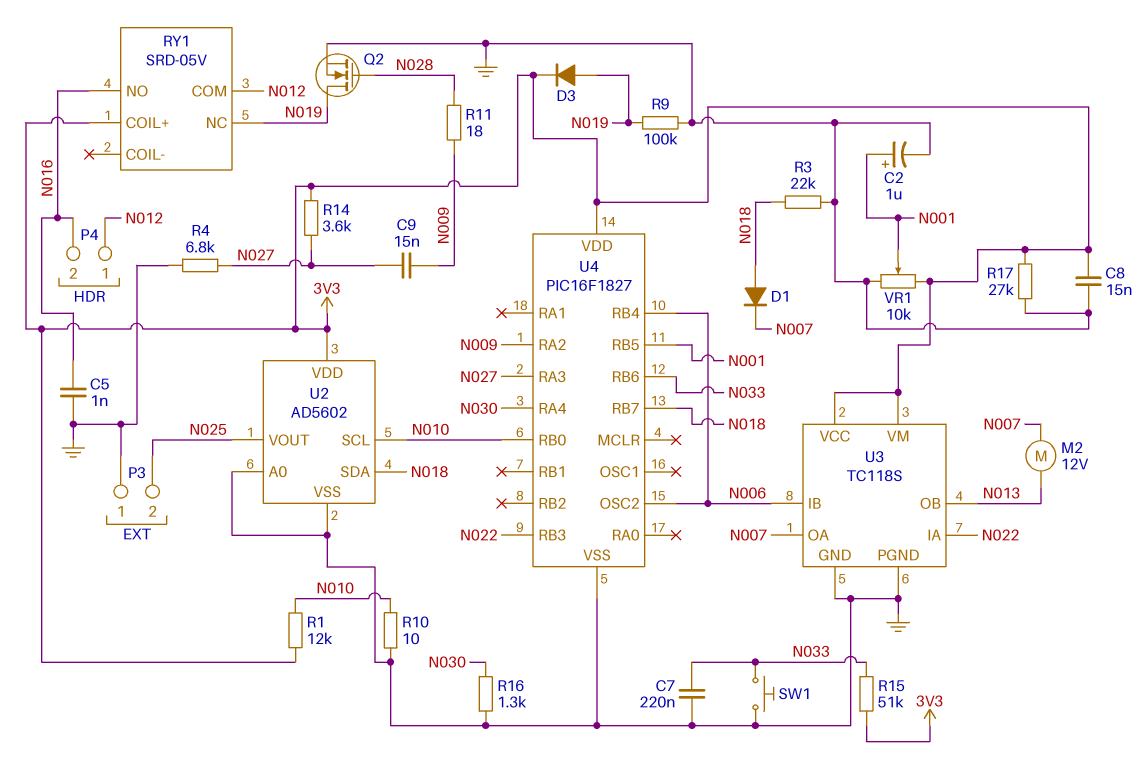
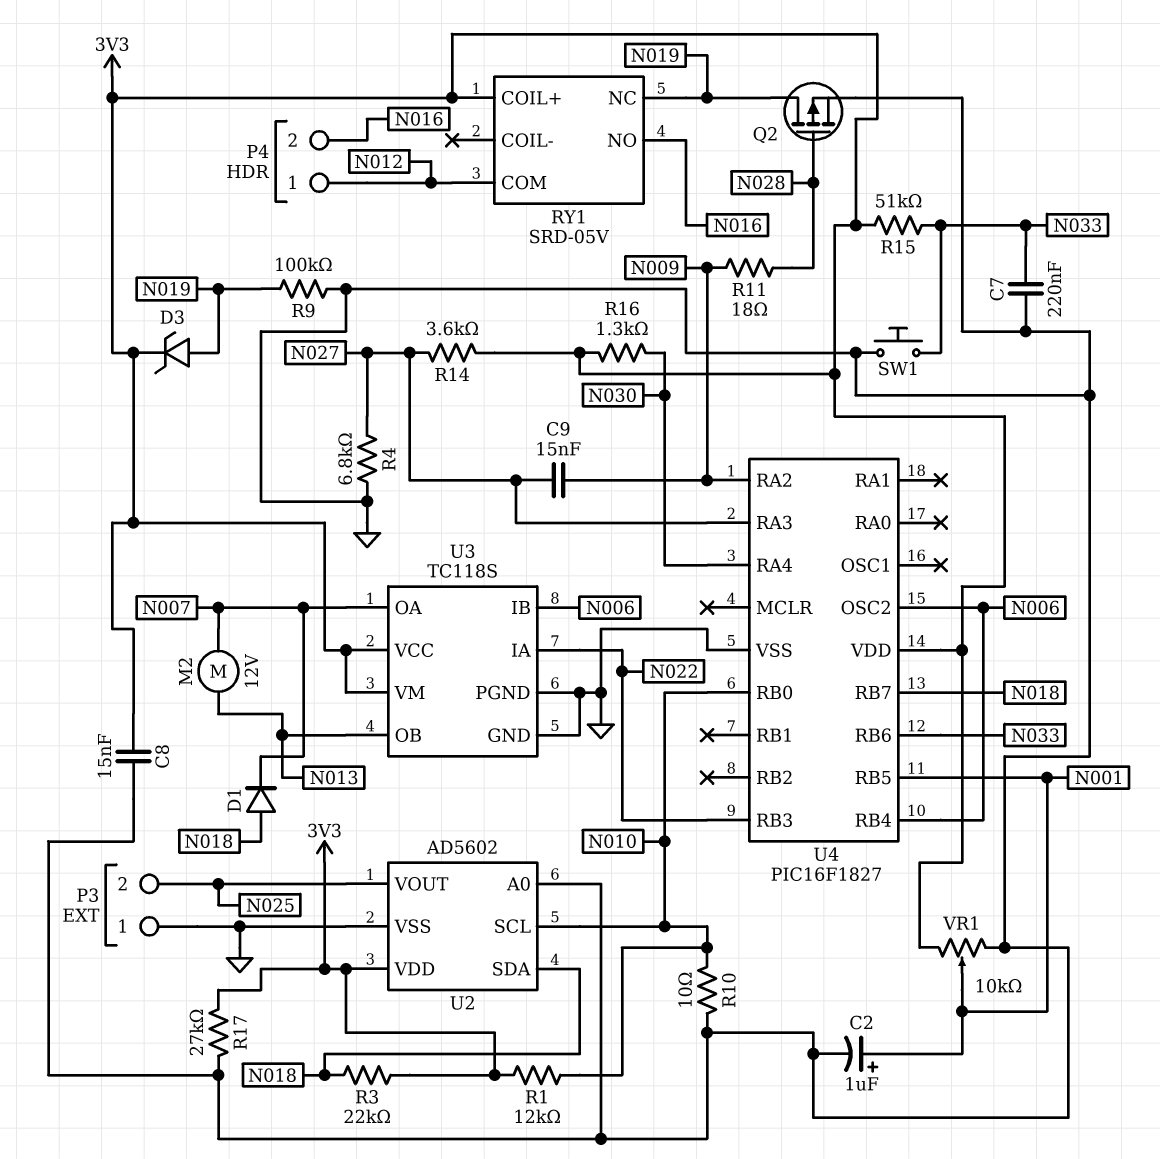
C5: 1nF (GND, N016) -> none
D3: diode (A N019, K 3V3) -> zener (A N019, K 3V3)
Q2: NMOS (G N028, D N019, S GND) -> PMOS (G N028, D N019, S GND)
R3: 22k (GND, N018) -> 22k (3V3, N018)
R16: 1.3k (GND, N030) -> 1.3k (3V3, N030)

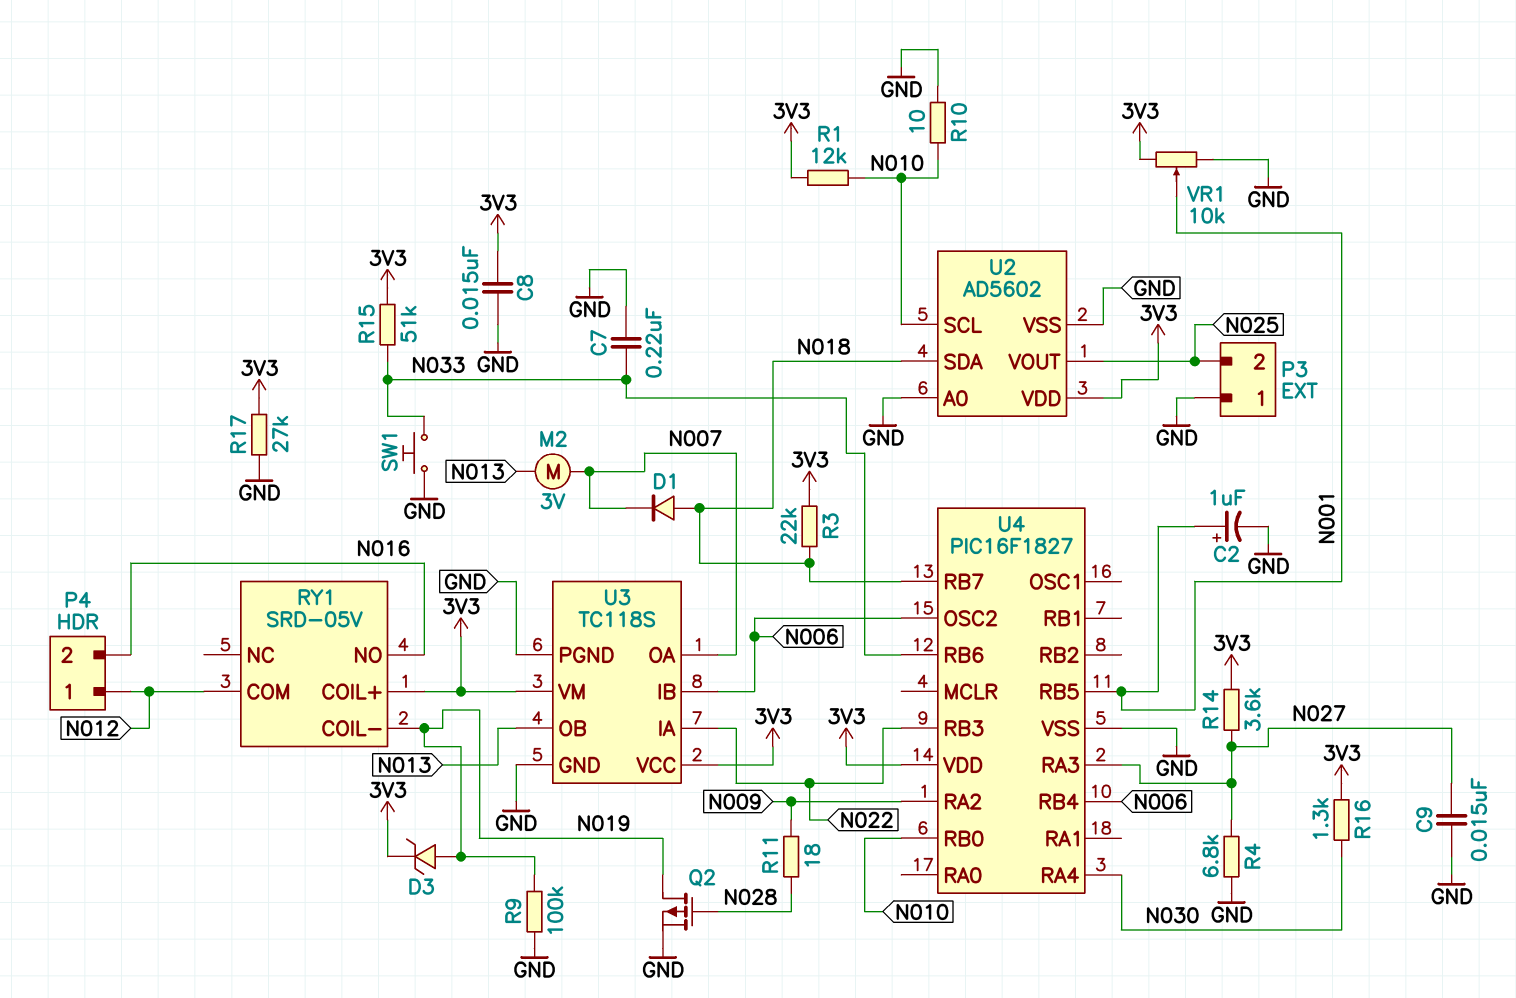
C9: 15nF (N009, N027) -> 15nF (GND, N027)
M2: motor 12V (N007, N013) -> motor 3V (N007, N013)
RY1 pin COIL-: none -> N019
RY1 pin NC: N019 -> none

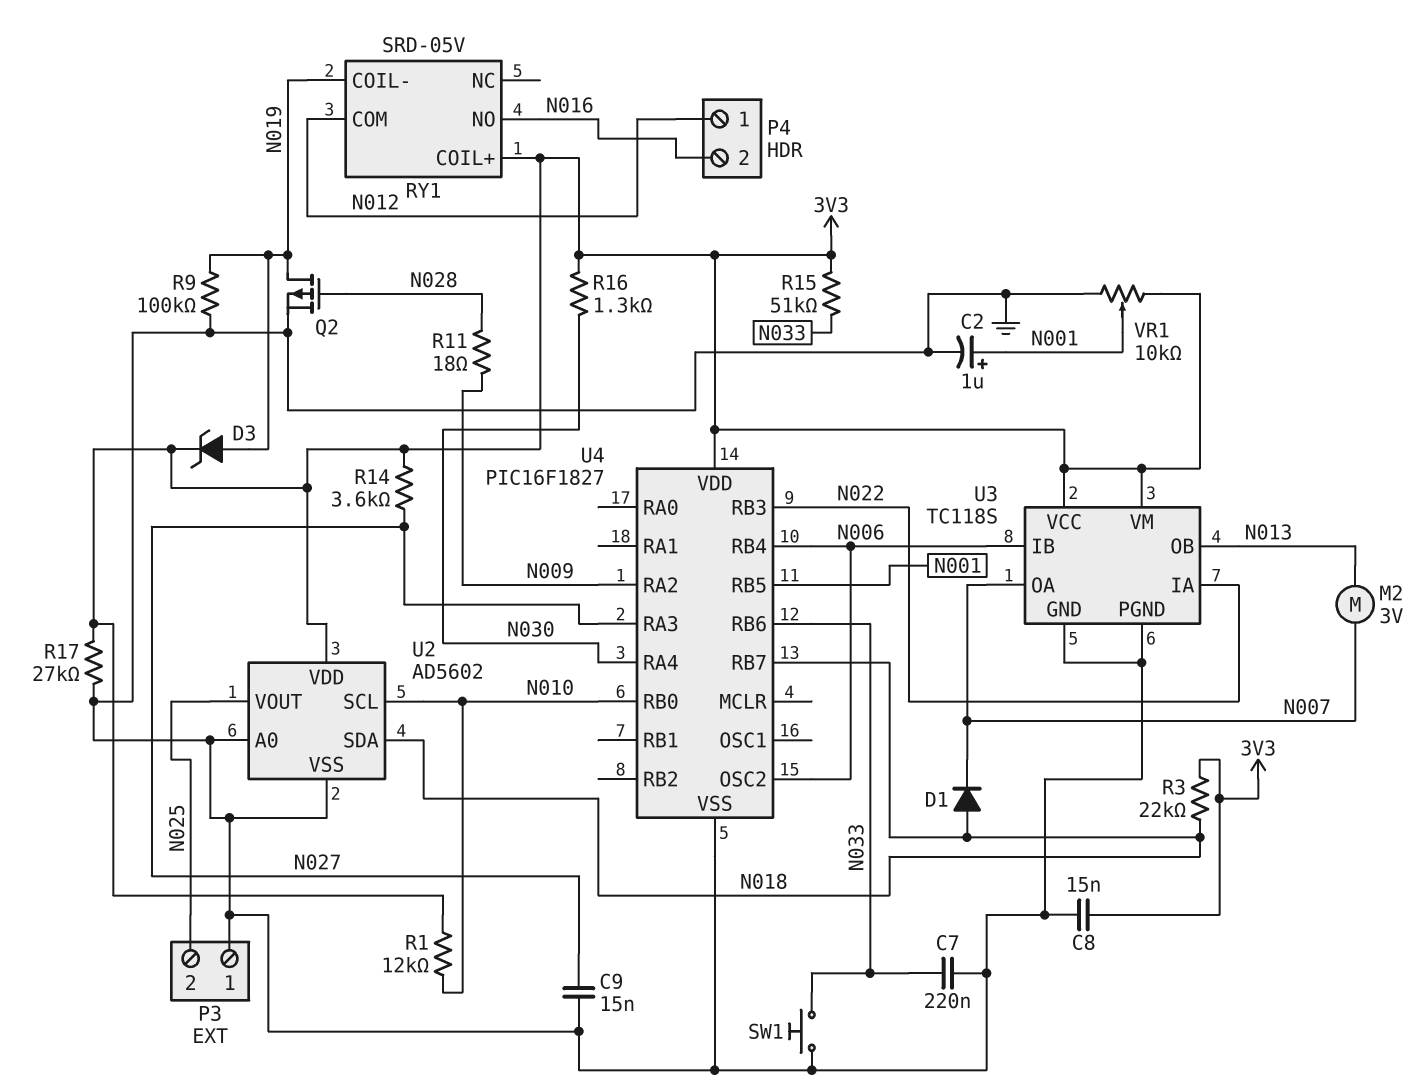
R4: 6.8k (GND, N027) -> none
R10: 10 (GND, N010) -> none

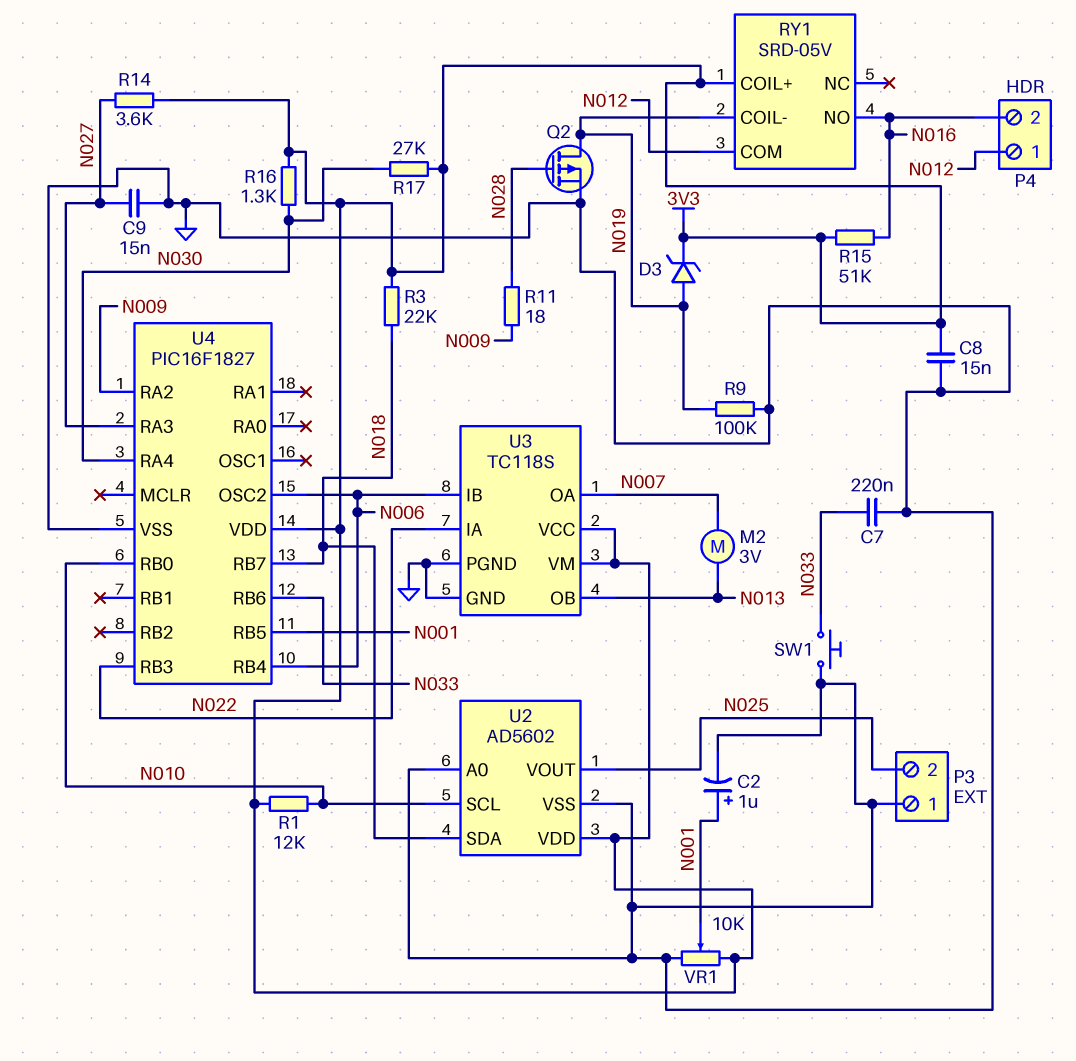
D1: diode (A N018, K N007) -> none
R15: 51k (3V3, N033) -> 51k (3V3, N016)
R17: 27k (3V3, GND) -> 27k (3V3, N030)

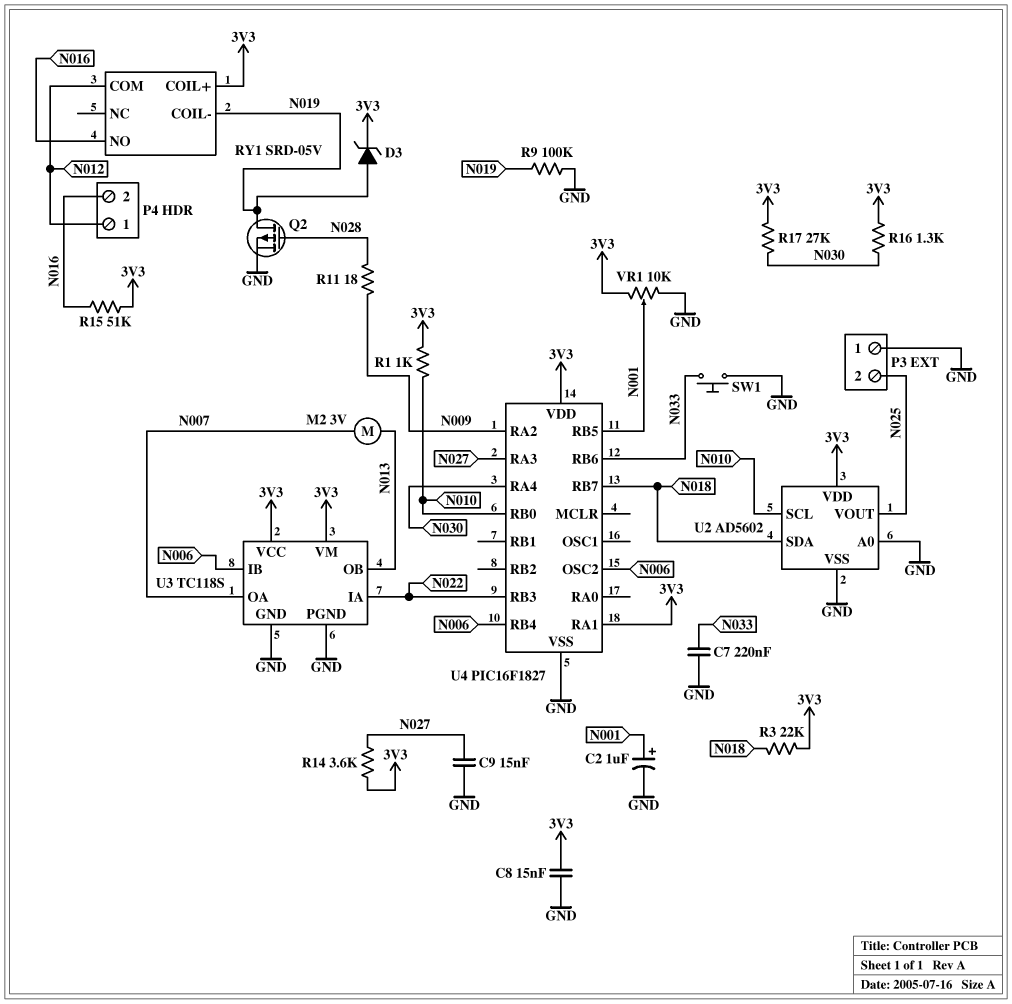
R1: 12k (3V3, N010) -> 1k (3V3, N010)
U4 pin RA1: none -> 3V3

